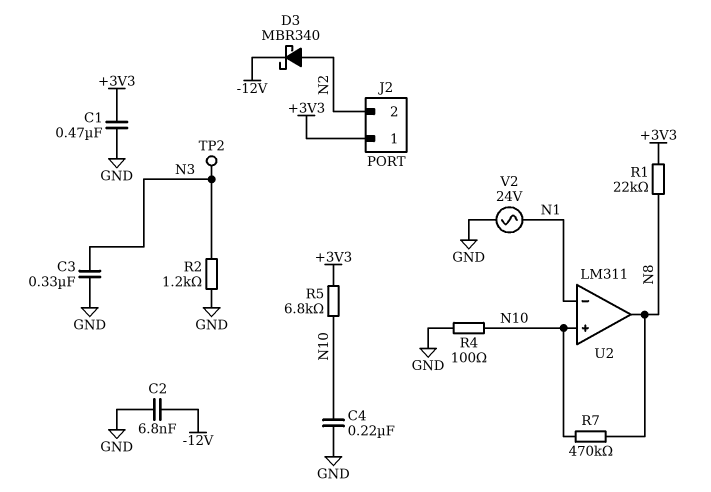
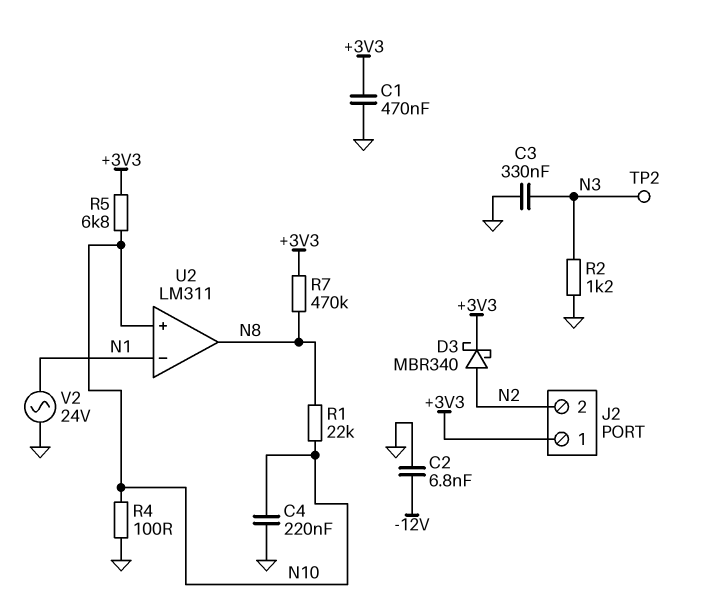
D3: schottky MBR340 (A N2, K -12V) -> schottky MBR340 (A N2, K +3V3)
R1: 22k (+3V3, N8) -> 22k (N8, N10)
R7: 470k (N8, N10) -> 470k (+3V3, N8)

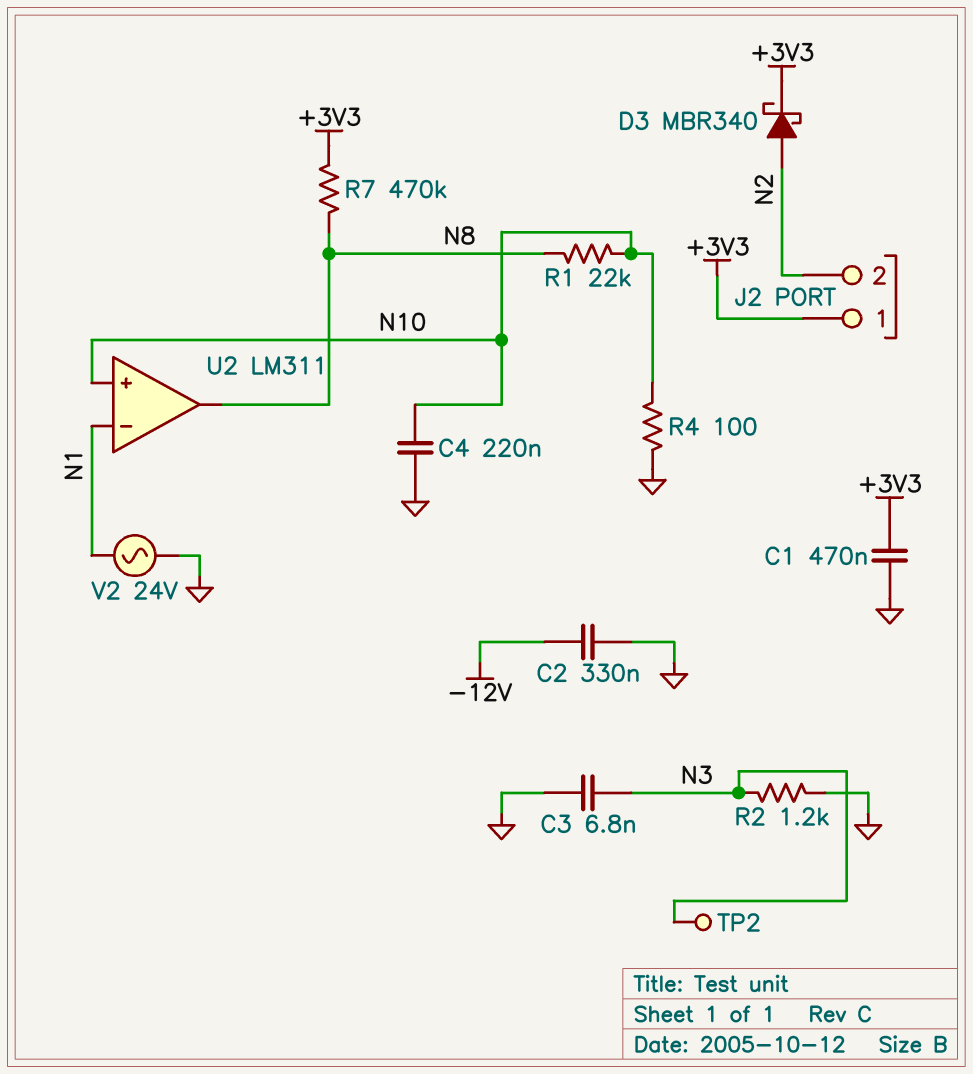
C2: 6.8nF (-12V, GND) -> 330nF (-12V, GND)
C3: 330nF (GND, N3) -> 6.8nF (GND, N3)
R5: 6.8k (+3V3, N10) -> none

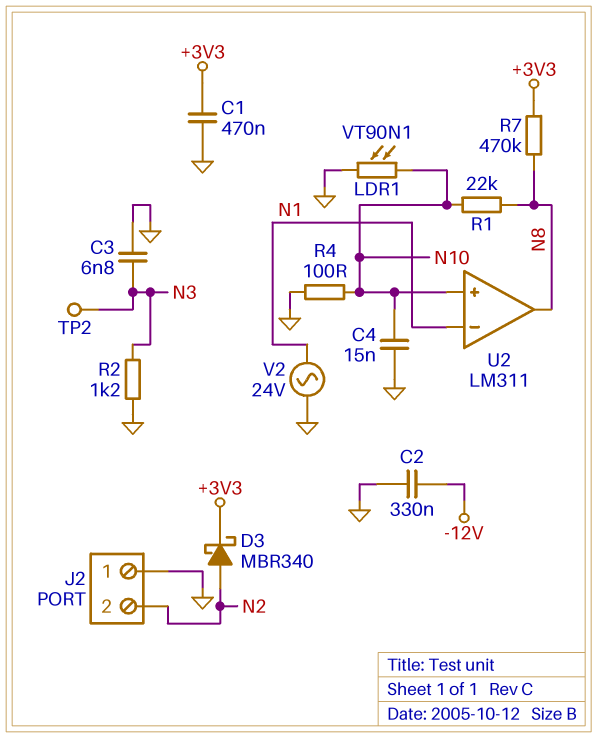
C4: 220nF (GND, N10) -> 15nF (GND, N10)
J2 pin 1: +3V3 -> GND
LDR1: none -> VT90N1 (GND, N10)

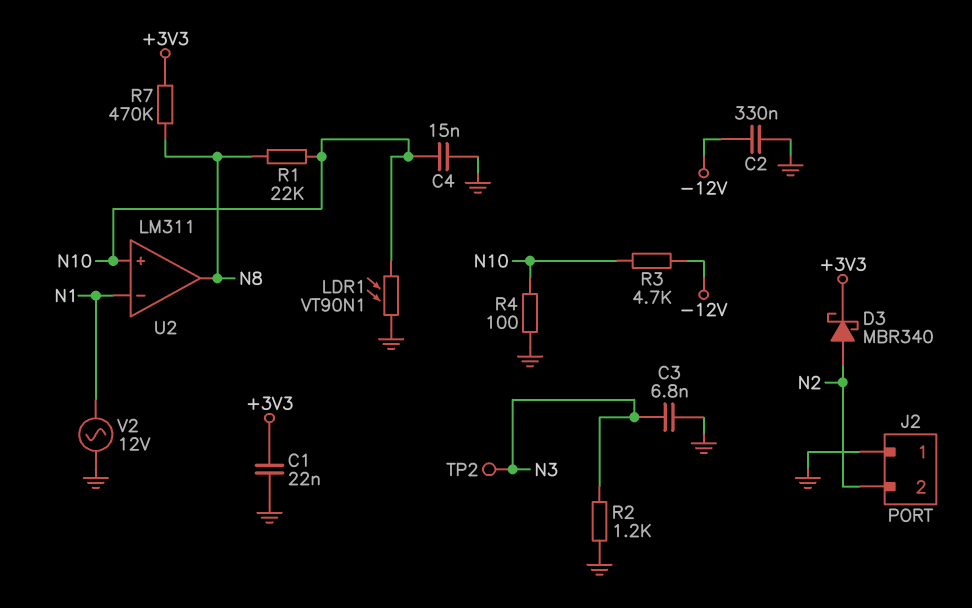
C1: 470nF (+3V3, GND) -> 22nF (+3V3, GND)
R3: none -> 4.7k (-12V, N10)
V2: AC 24V (GND, N1) -> AC 12V (GND, N1)

